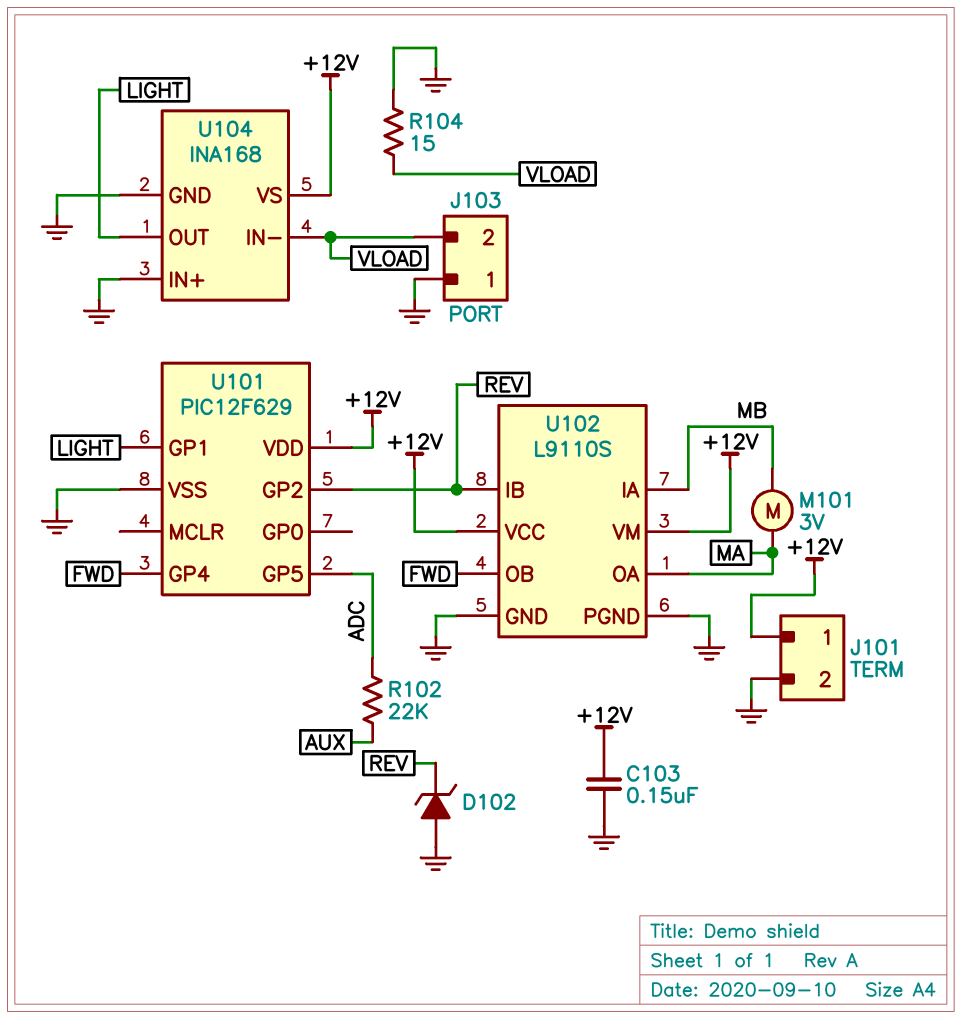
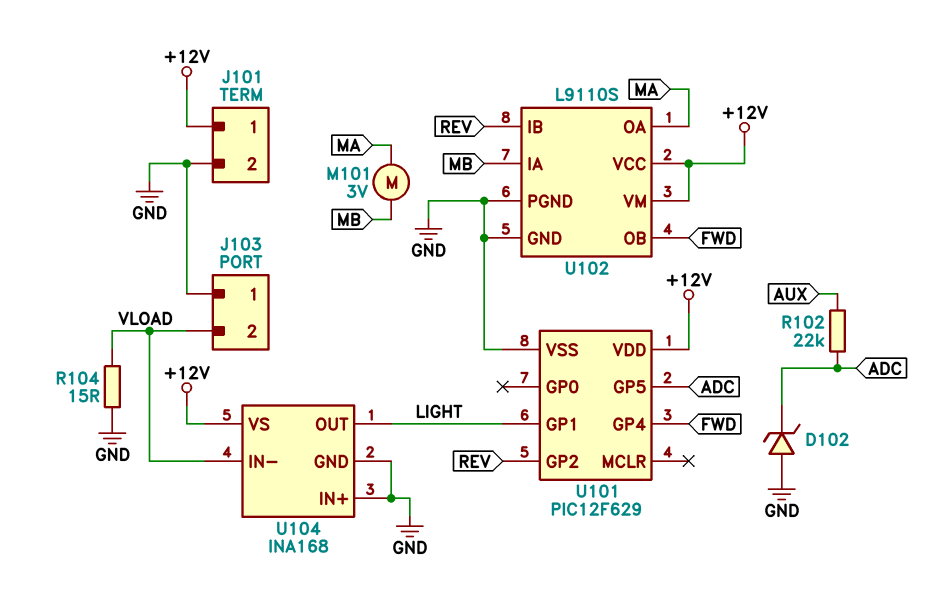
C103: 150nF (+12V, GND) -> none
D102: zener (A GND, K REV) -> zener (A GND, K ADC)

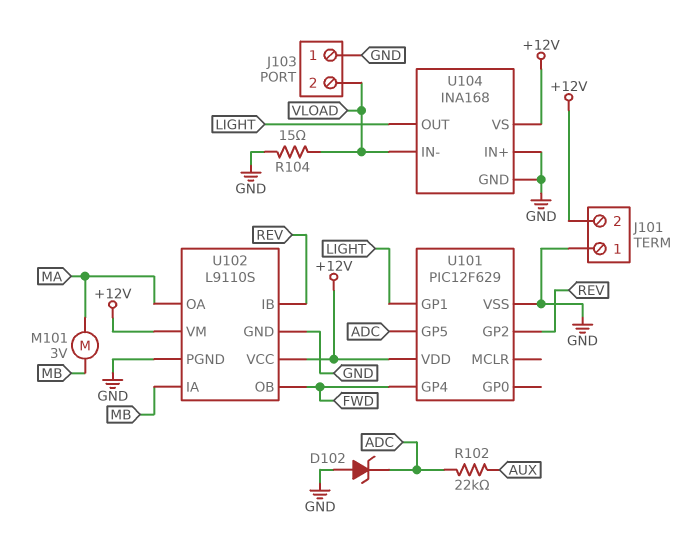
J101 pin 1: +12V -> GND
J101 pin 2: GND -> +12V

